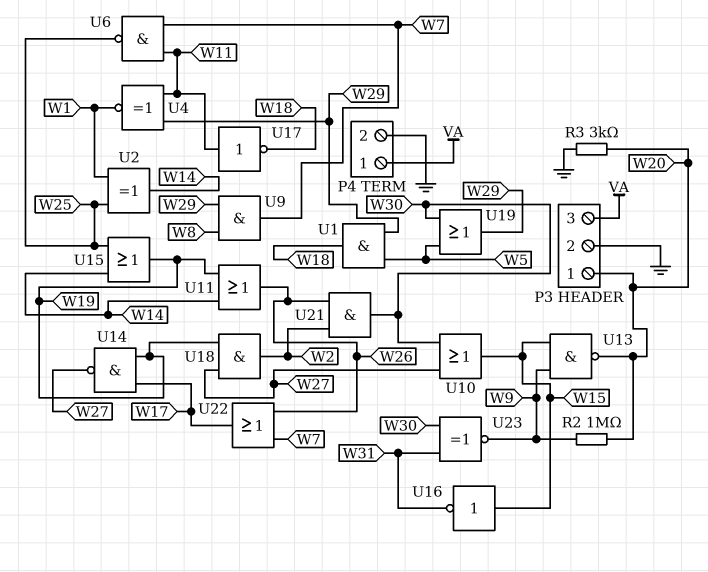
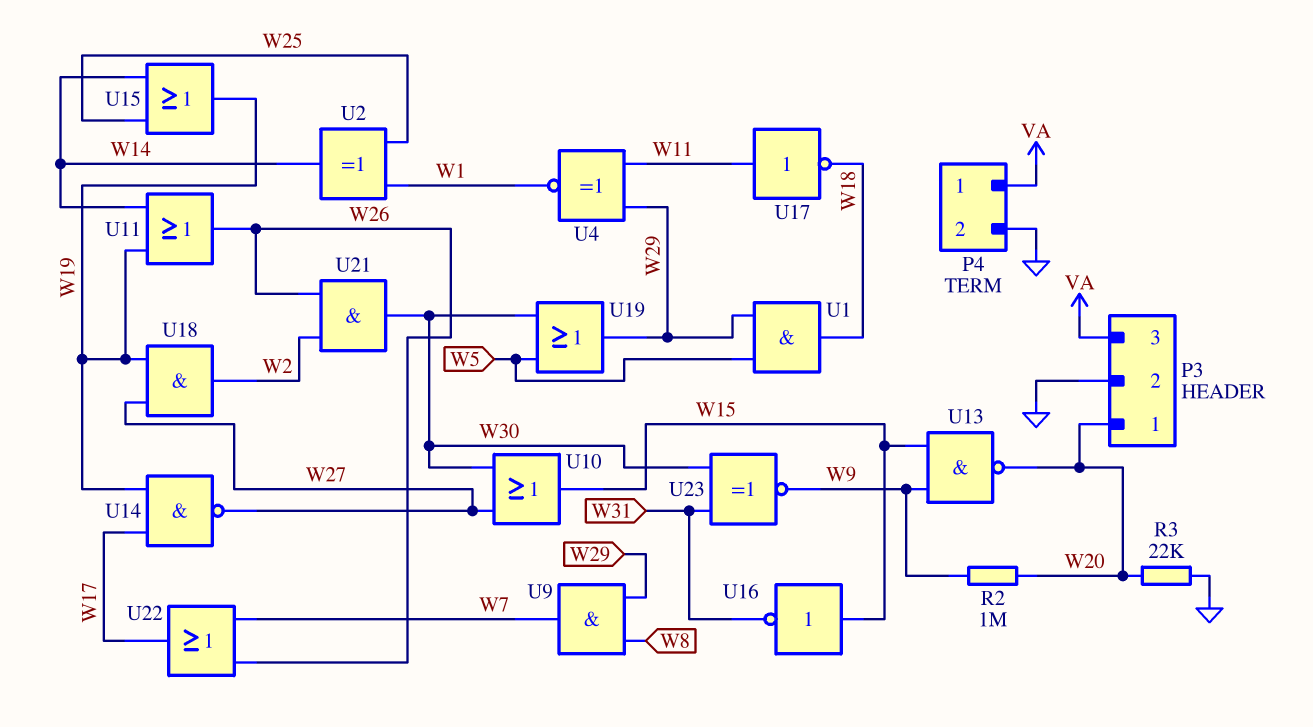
R3: 3k (GND, W20) -> 22k (GND, W20)
U6: NAND (in W7, in W11, out W25) -> none

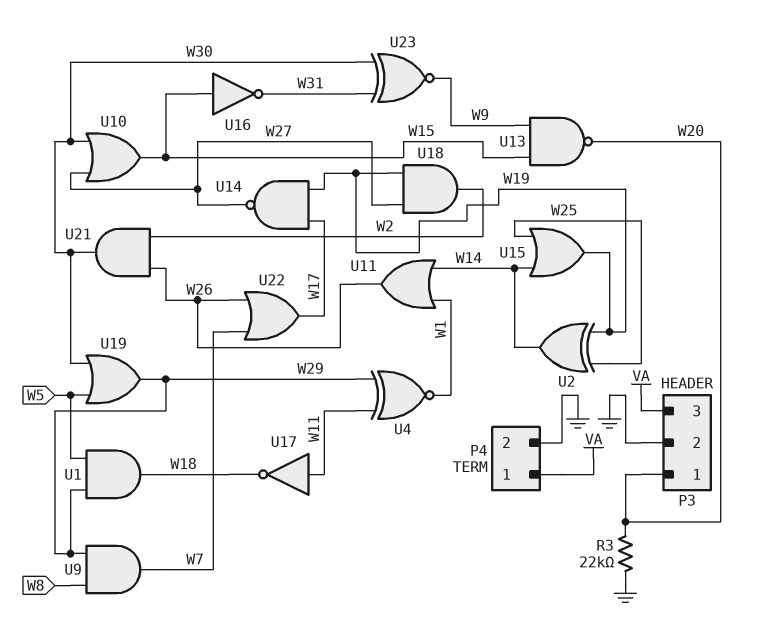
R2: 1M (W9, W20) -> none
U2: XOR (in W1, in W25, out W14) -> XOR (in W19, in W25, out W14)
U11: OR (in W14, in W19, out W26) -> OR (in W1, in W14, out W26)

